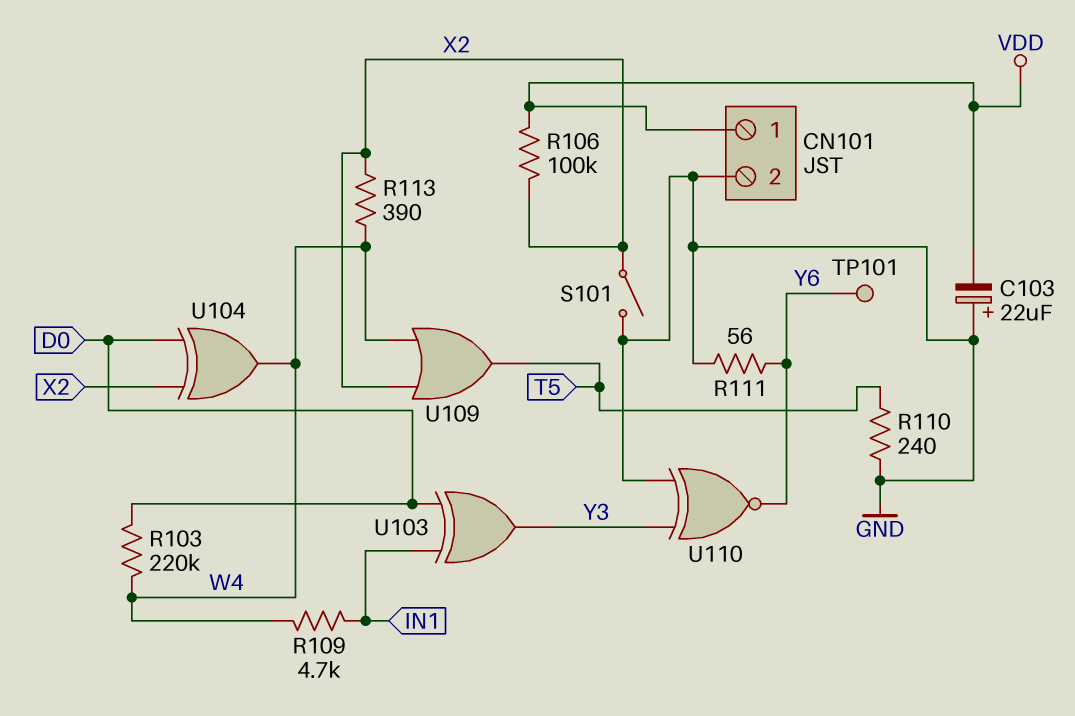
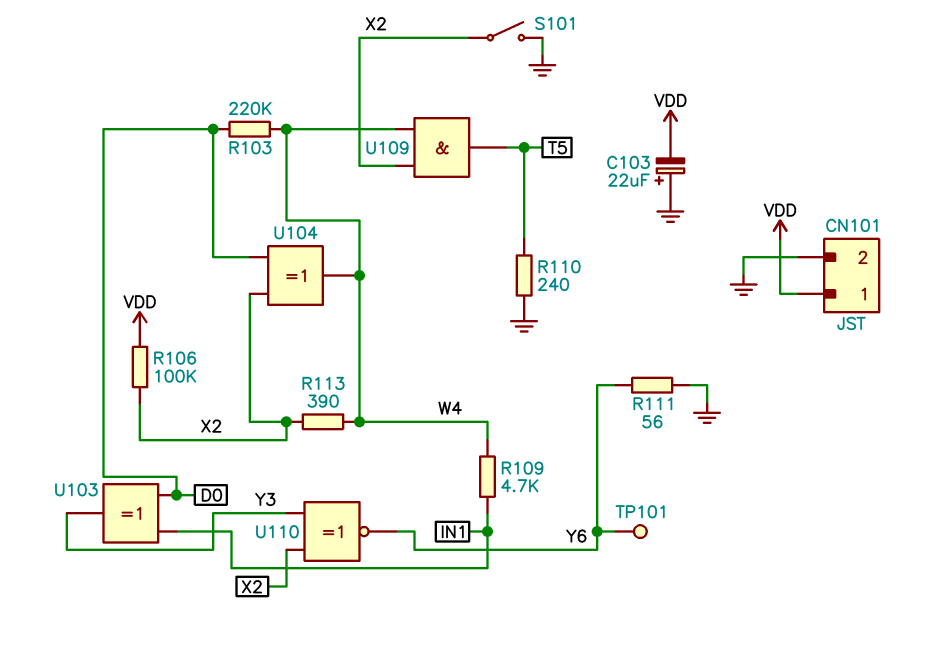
U109: OR (in W4, in X2, out T5) -> AND (in W4, in X2, out T5)
U110: XNOR (in GND, in Y3, out Y6) -> XNOR (in X2, in Y3, out Y6)

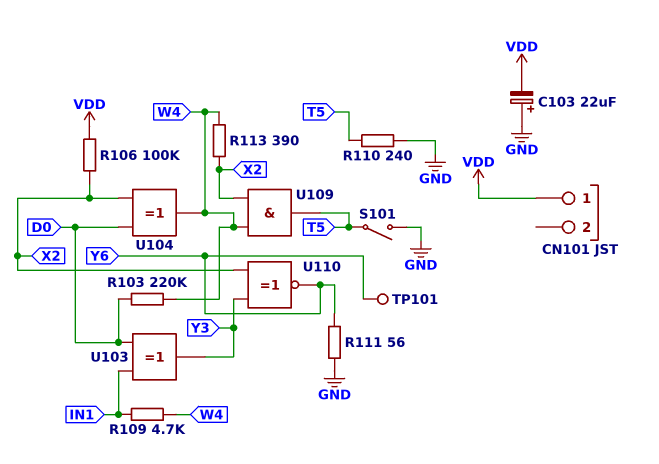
CN101 pin 2: GND -> none
S101: switch (GND, X2) -> switch (GND, T5)

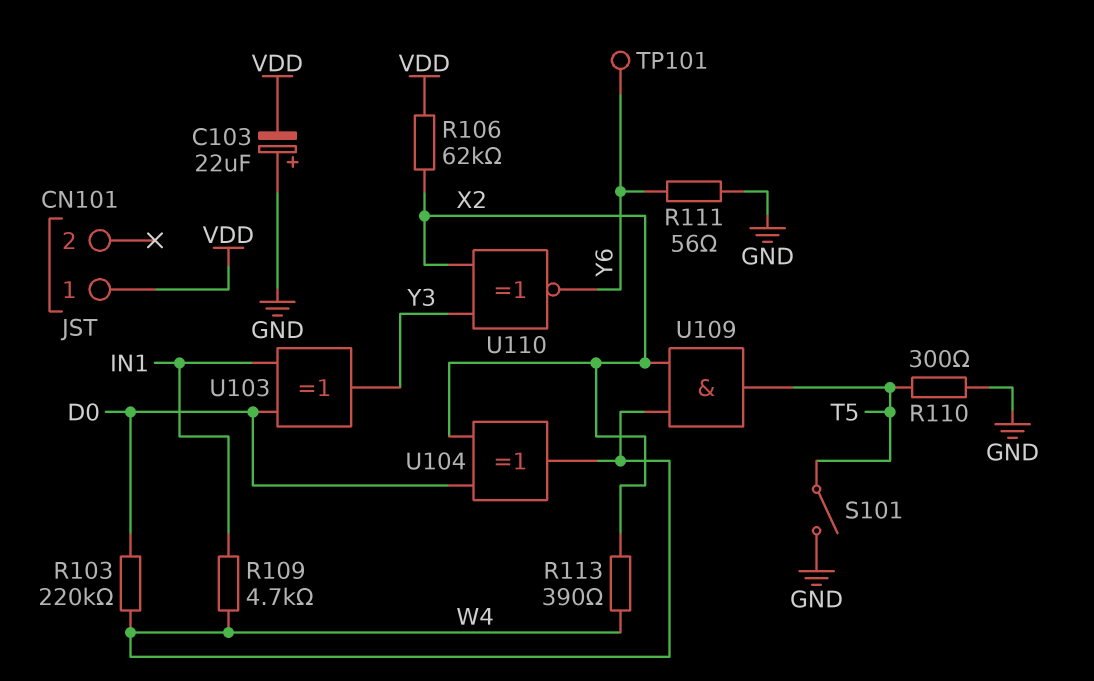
R106: 100k (VDD, X2) -> 62k (VDD, X2)
R110: 240 (GND, T5) -> 300 (GND, T5)

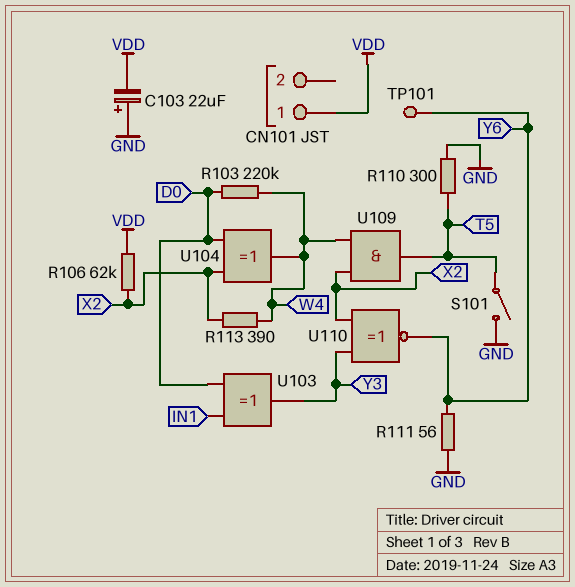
R109: 4.7k (IN1, W4) -> none

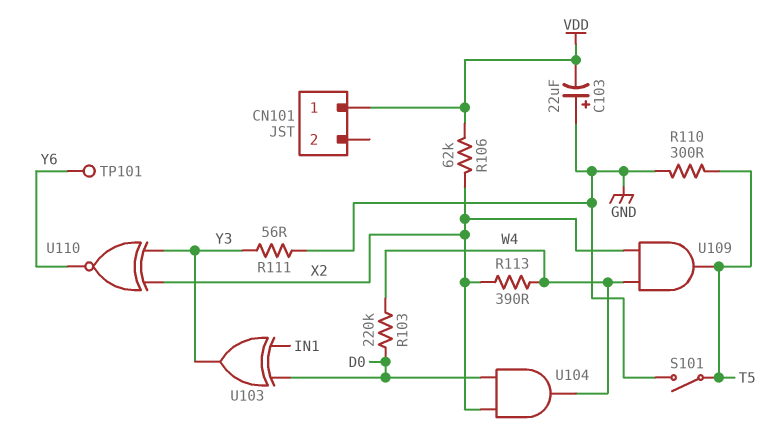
R111: 56 (GND, Y6) -> 56 (GND, Y3)
U104: XOR (in D0, in X2, out W4) -> AND (in D0, in X2, out W4)

